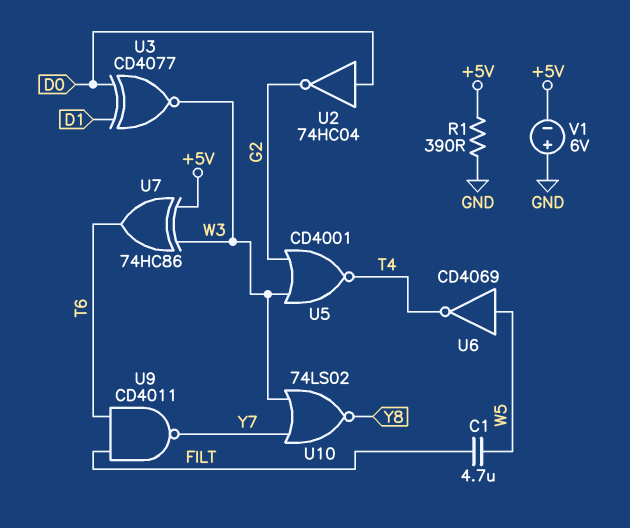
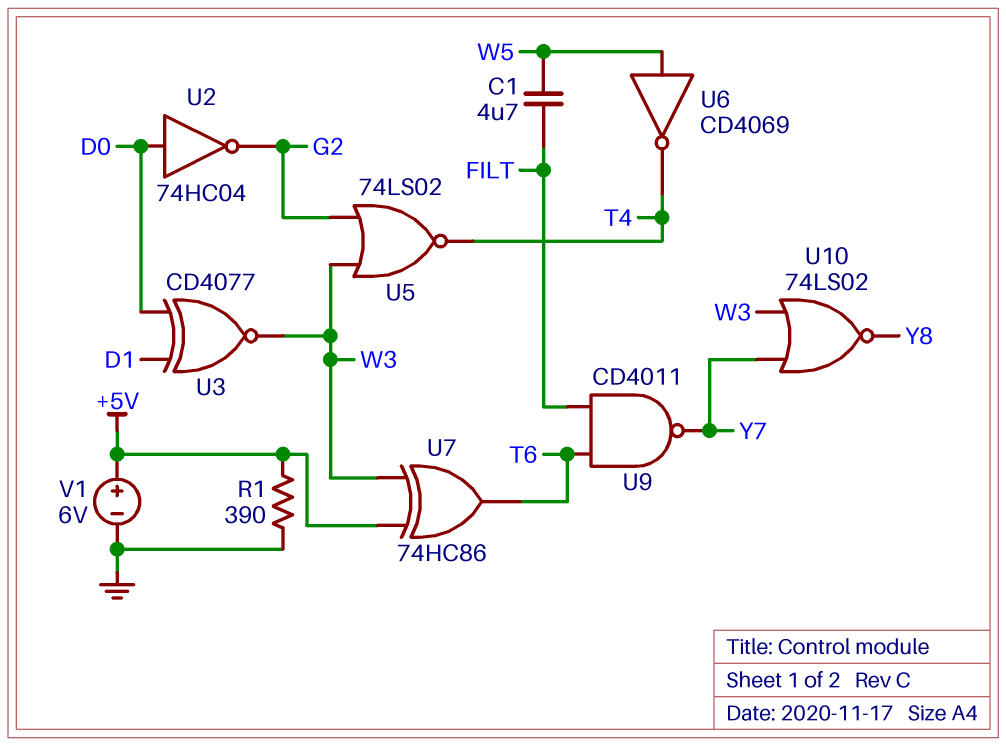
U5: NOR CD4001 (in G2, in W3, out T4) -> NOR 74LS02 (in G2, in W3, out T4)
V1: 6V (plus GND, minus +5V) -> 6V (plus +5V, minus GND)

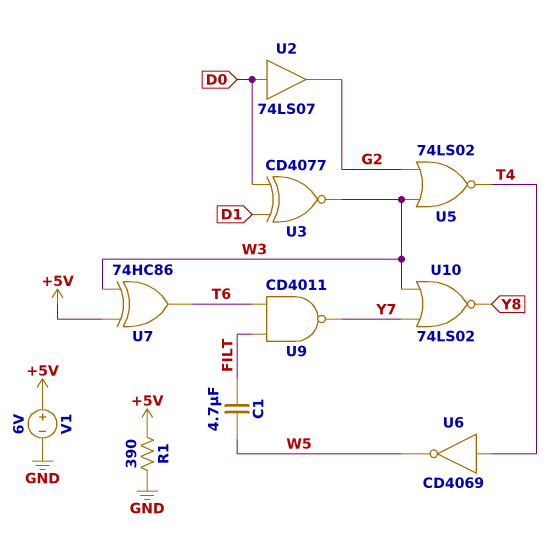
U2: NOT 74HC04 (in D0, out G2) -> buffer 74LS07 (in D0, out G2)
U6: NOT CD4069 (in W5, out T4) -> NOT CD4069 (in T4, out W5)

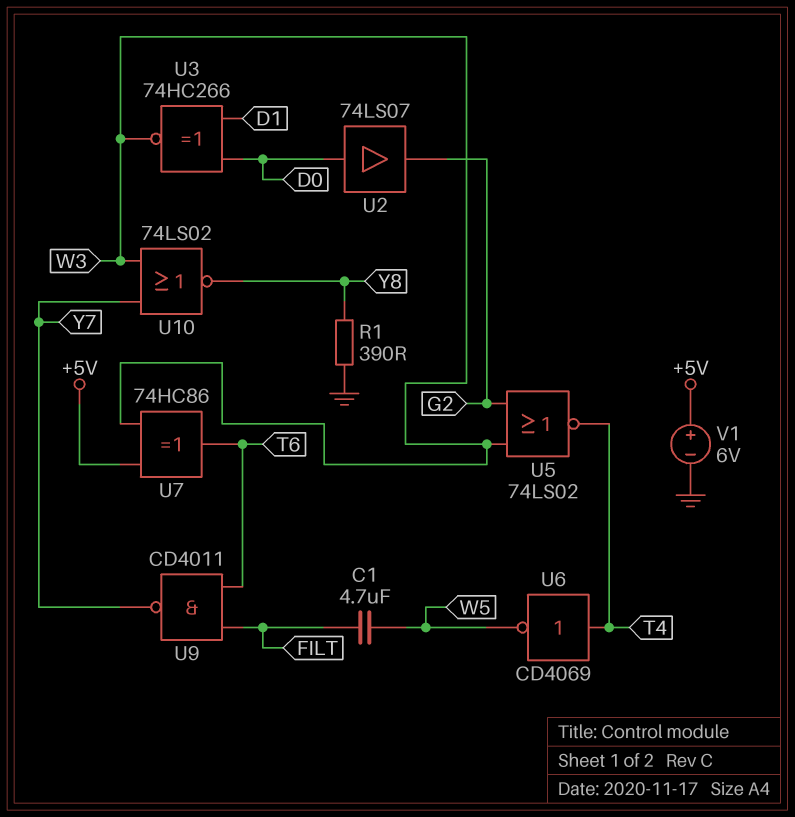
R1: 390 (+5V, GND) -> 390 (GND, Y8)
U3: XNOR CD4077 (in D0, in D1, out W3) -> XNOR 74HC266 (in D0, in D1, out W3)

